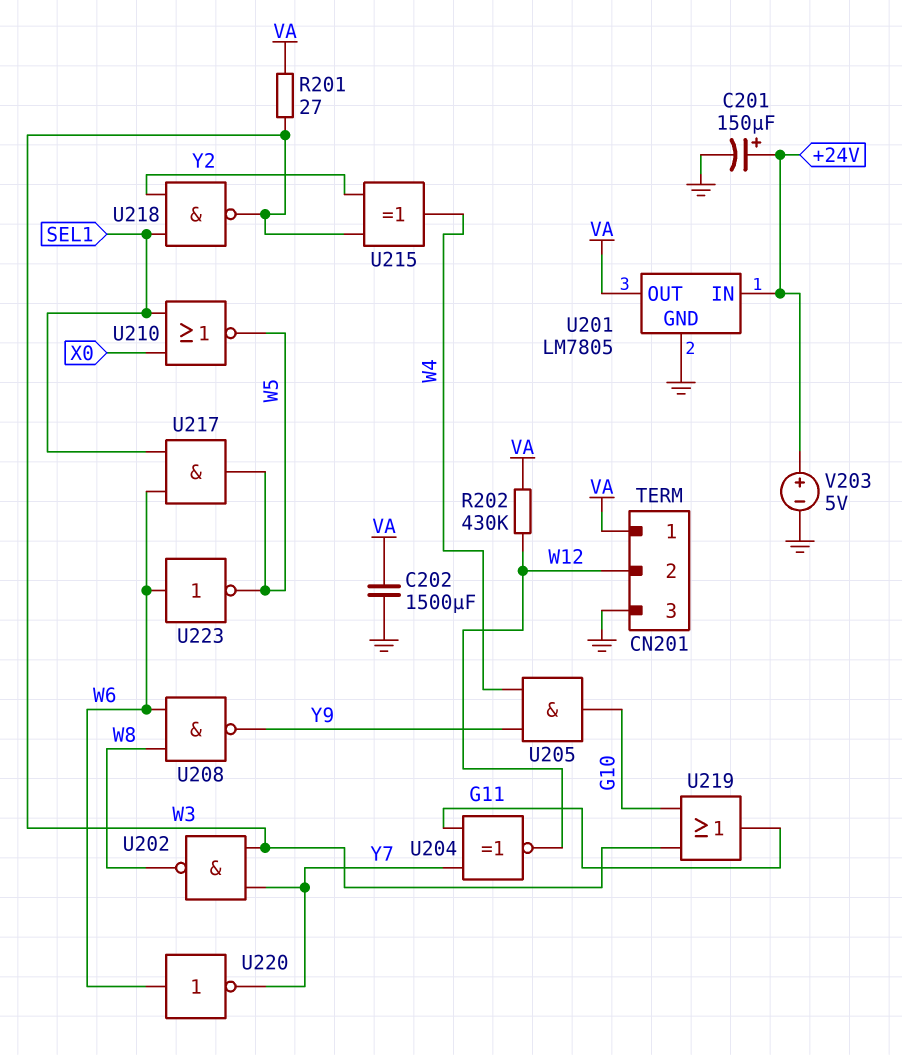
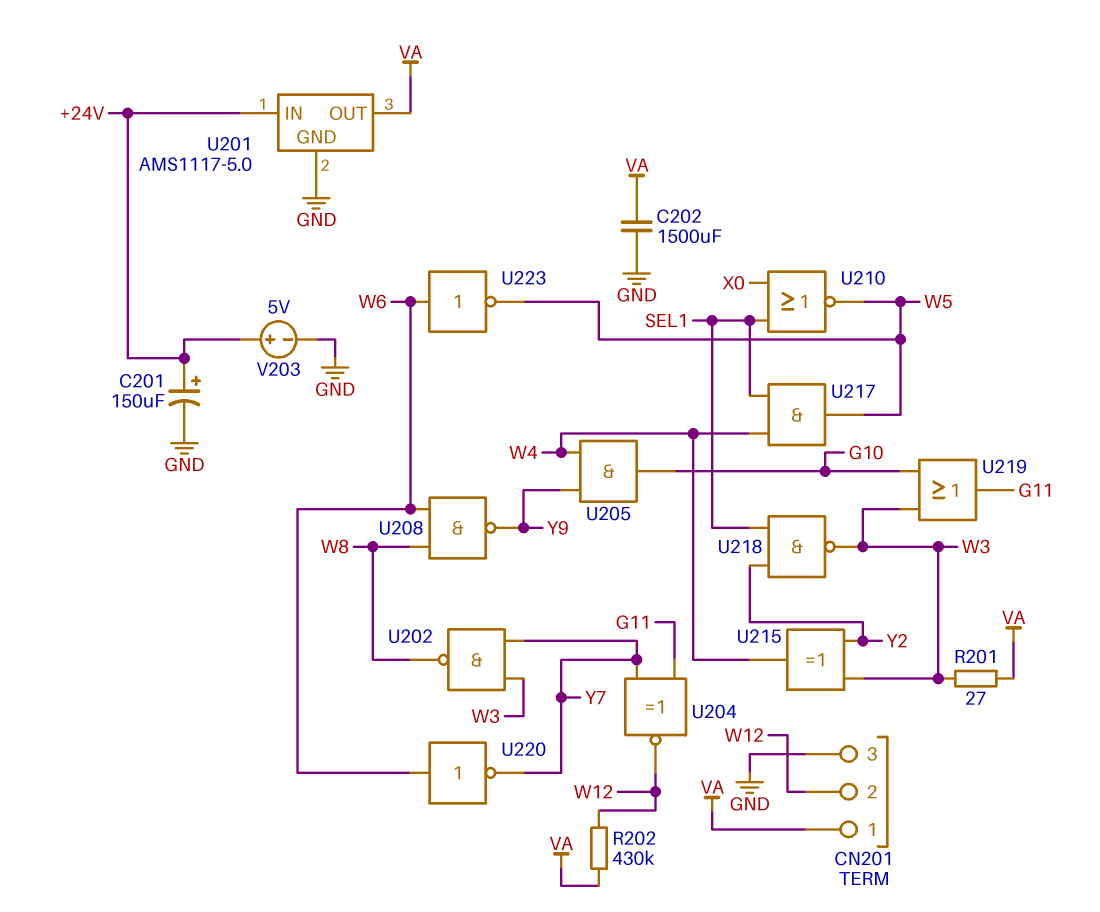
U201: LM7805 -> AMS1117-5.0
U217: AND (in SEL1, in W6, out W5) -> AND (in SEL1, in W4, out W5)

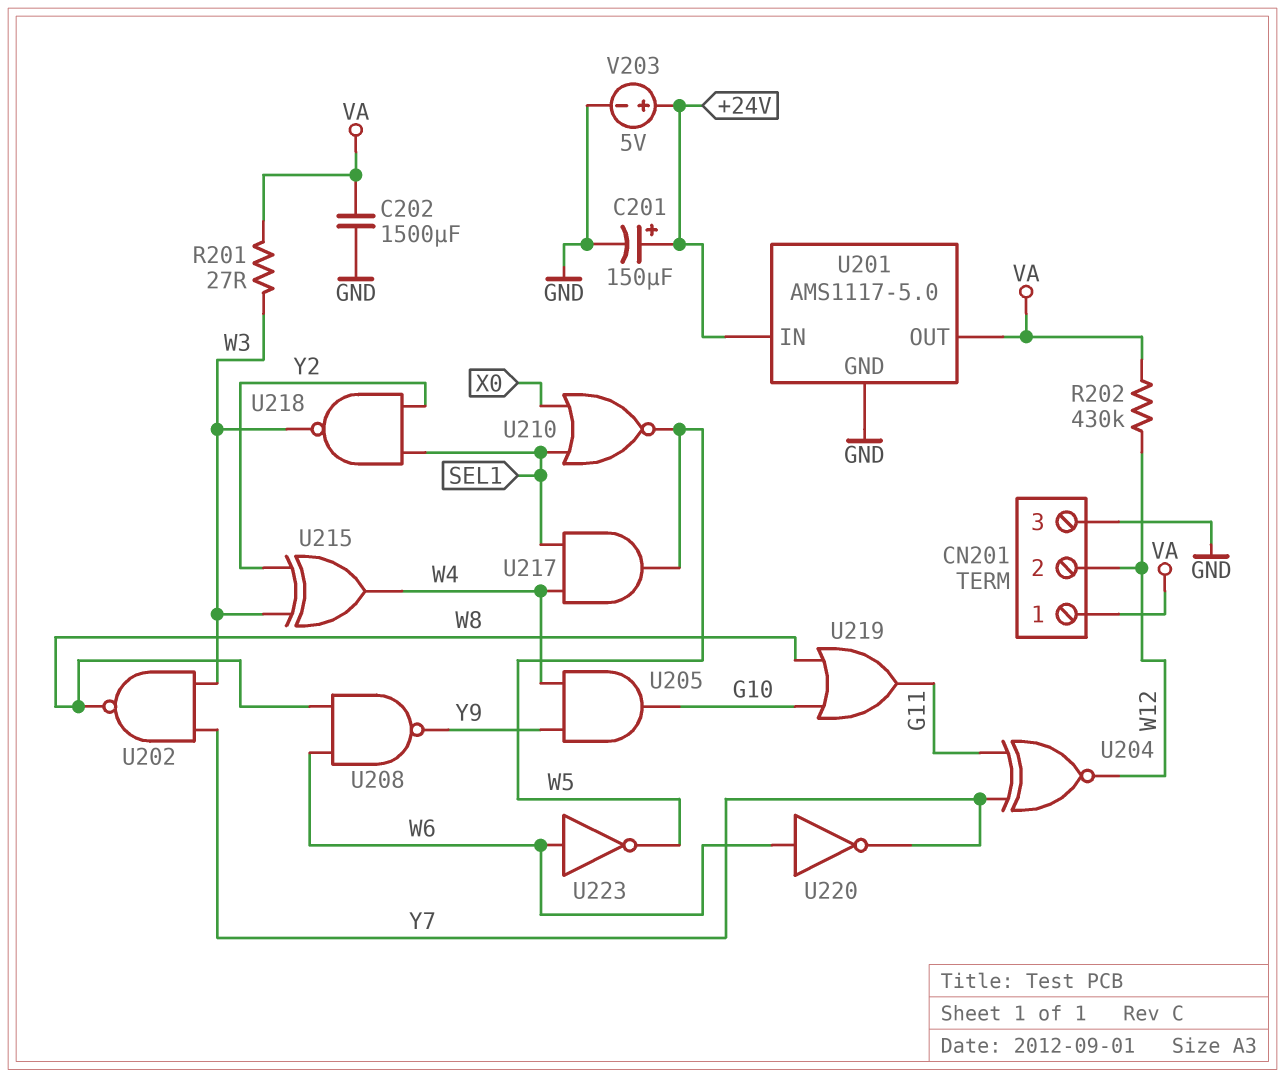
U219: OR (in G10, in W3, out G11) -> OR (in G10, in W8, out G11)

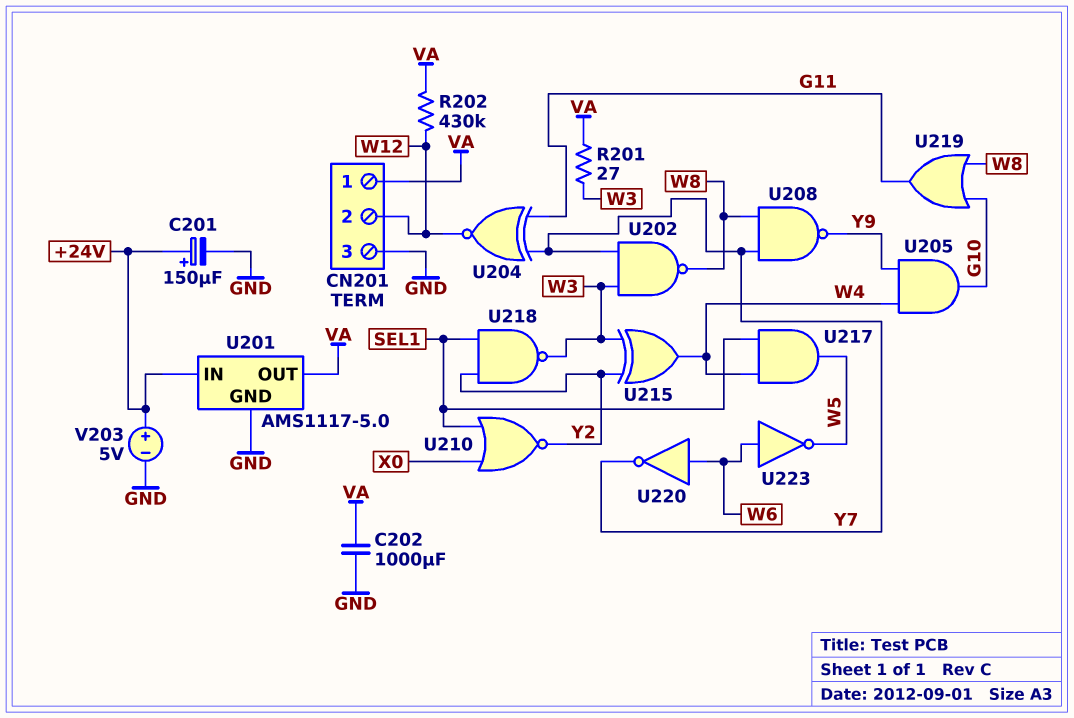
C202: 1500uF (GND, VA) -> 1000uF (GND, VA)
U208: NAND (in W6, in W8, out Y9) -> NAND (in W8, in Y7, out Y9)
U210: NOR (in SEL1, in X0, out W5) -> NOR (in SEL1, in X0, out Y2)

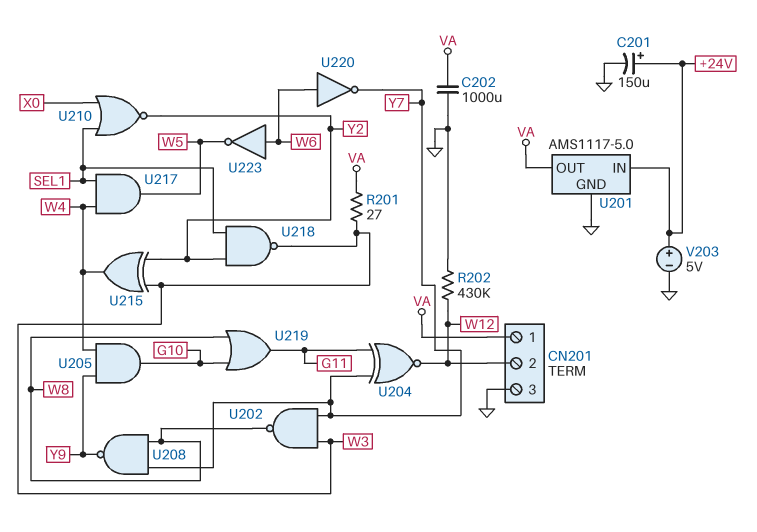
R202: 430k (VA, W12) -> 430k (GND, W12)

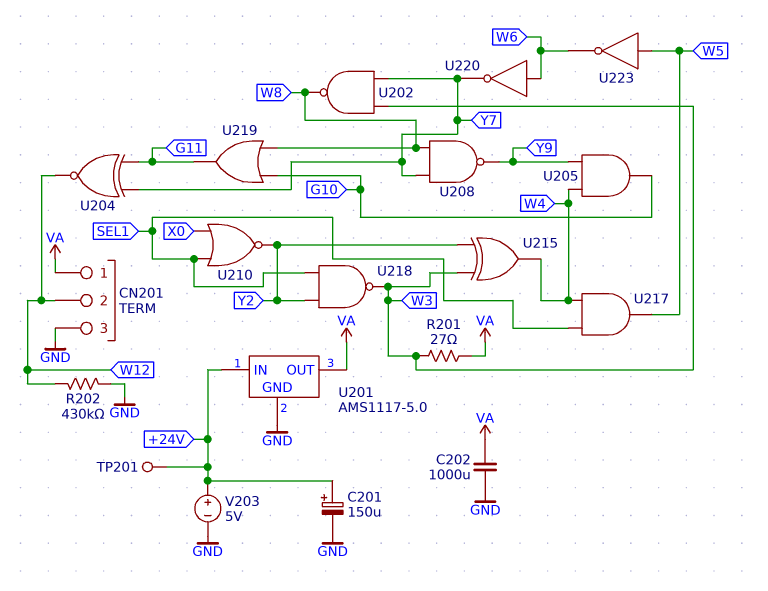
TP201: none -> test point (+24V)
U223: NOT (in W6, out W5) -> NOT (in W5, out W6)

